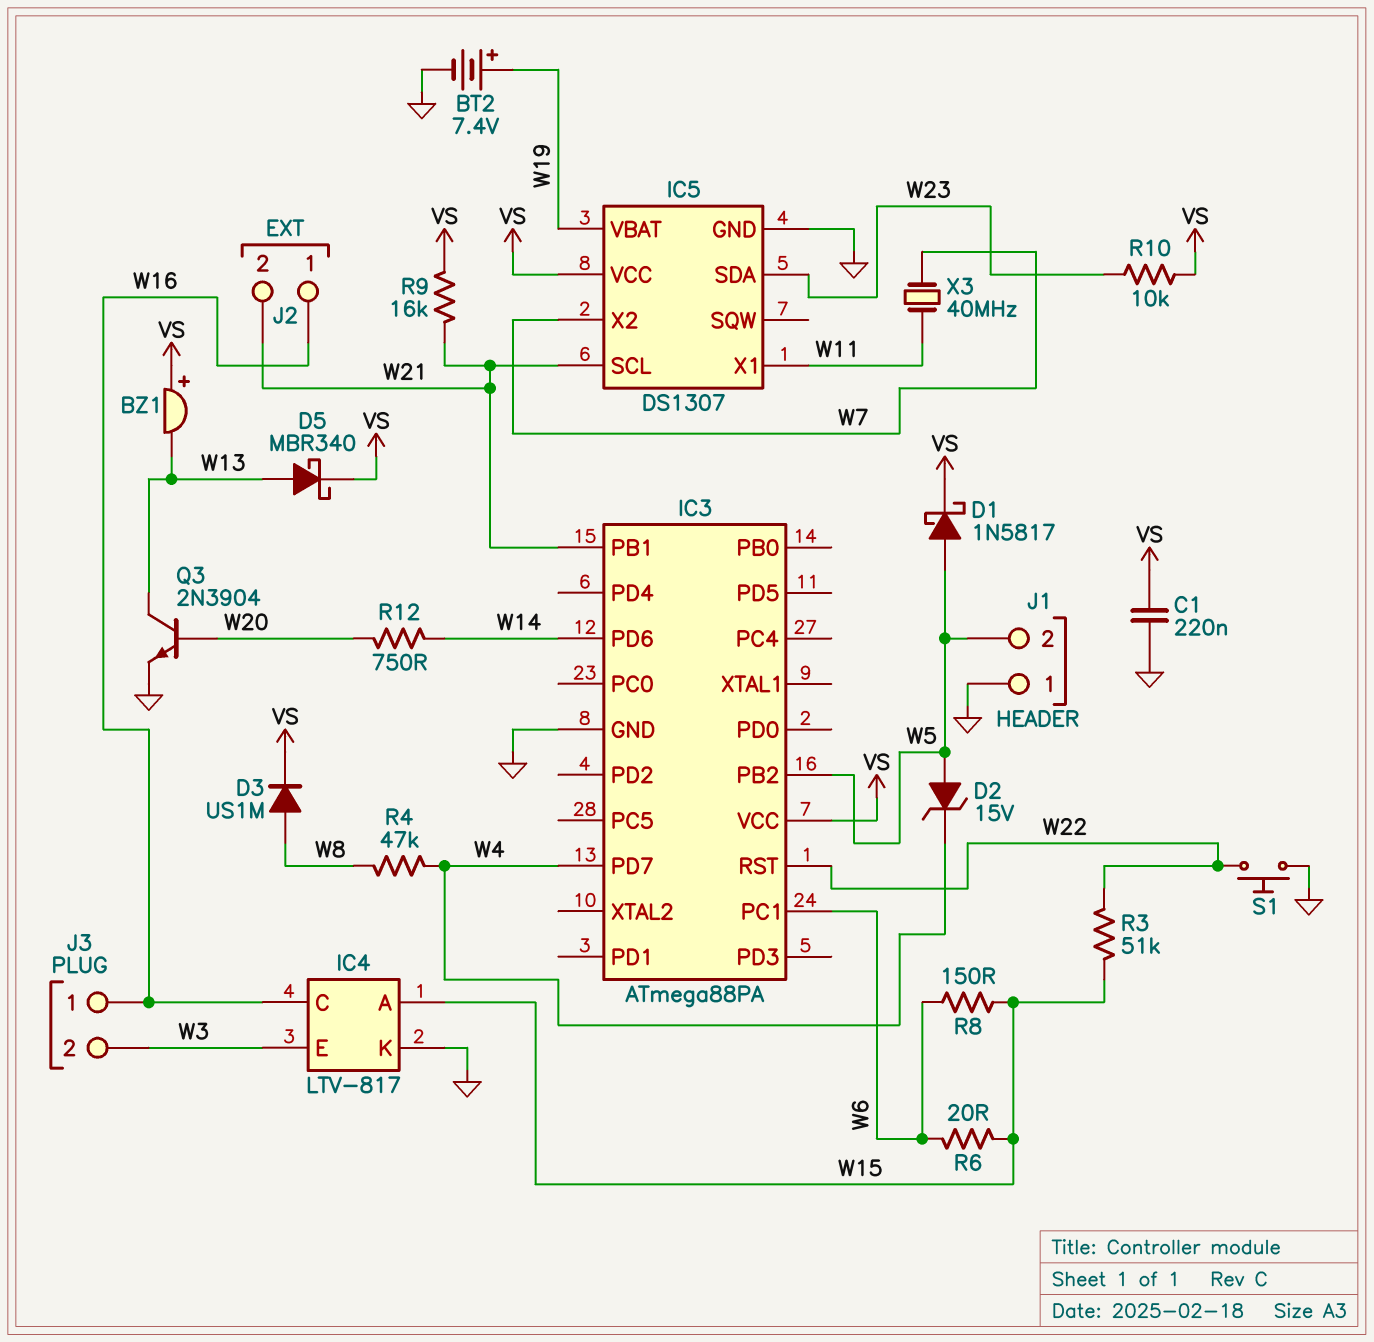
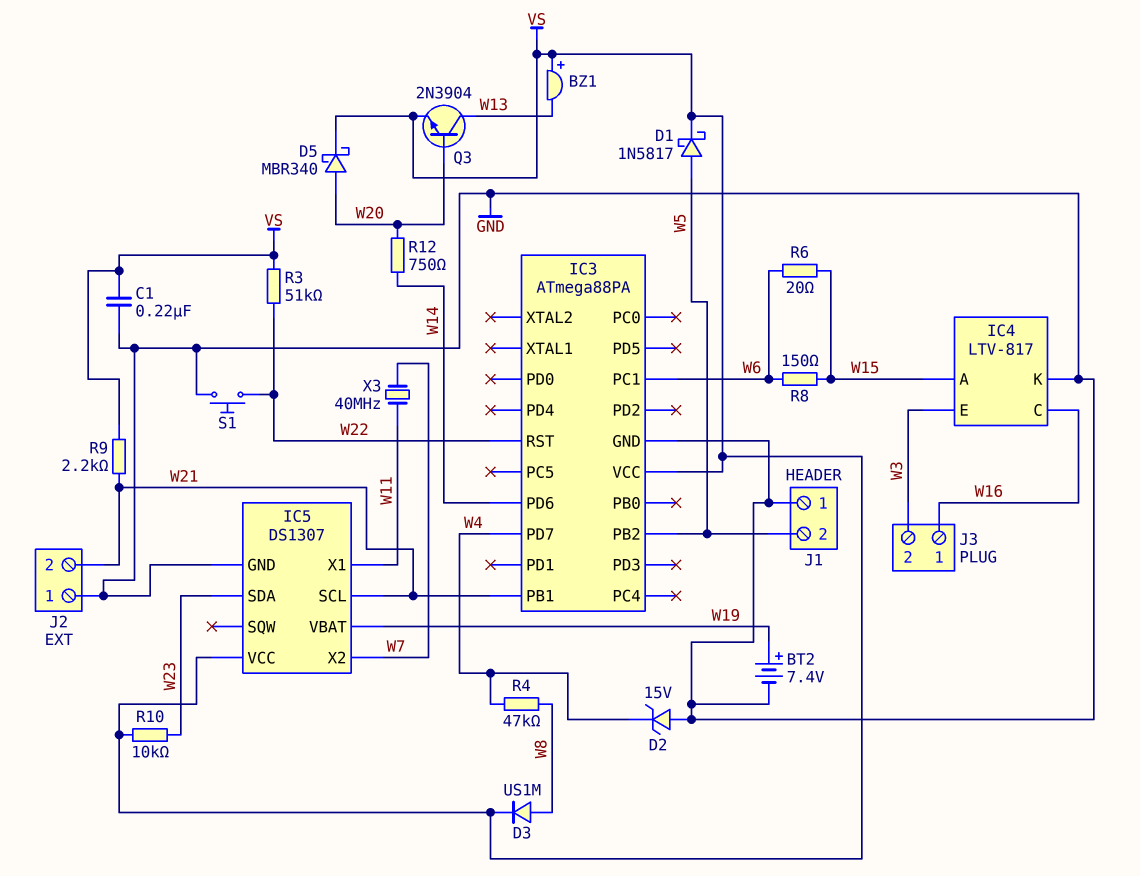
D2: zener 15V (A W5, K W4) -> zener 15V (A GND, K W4)
D5: schottky MBR340 (A W13, K VS) -> schottky MBR340 (A W20, K VS)
J2 pin 1: W16 -> GND
Q3: NPN 2N3904 (B W20, C W13, E GND) -> NPN 2N3904 (B W20, C W13, E VS)
R3: 51k (W15, W22) -> 51k (VS, W22)
R9: 16k (VS, W21) -> 2.2k (VS, W21)

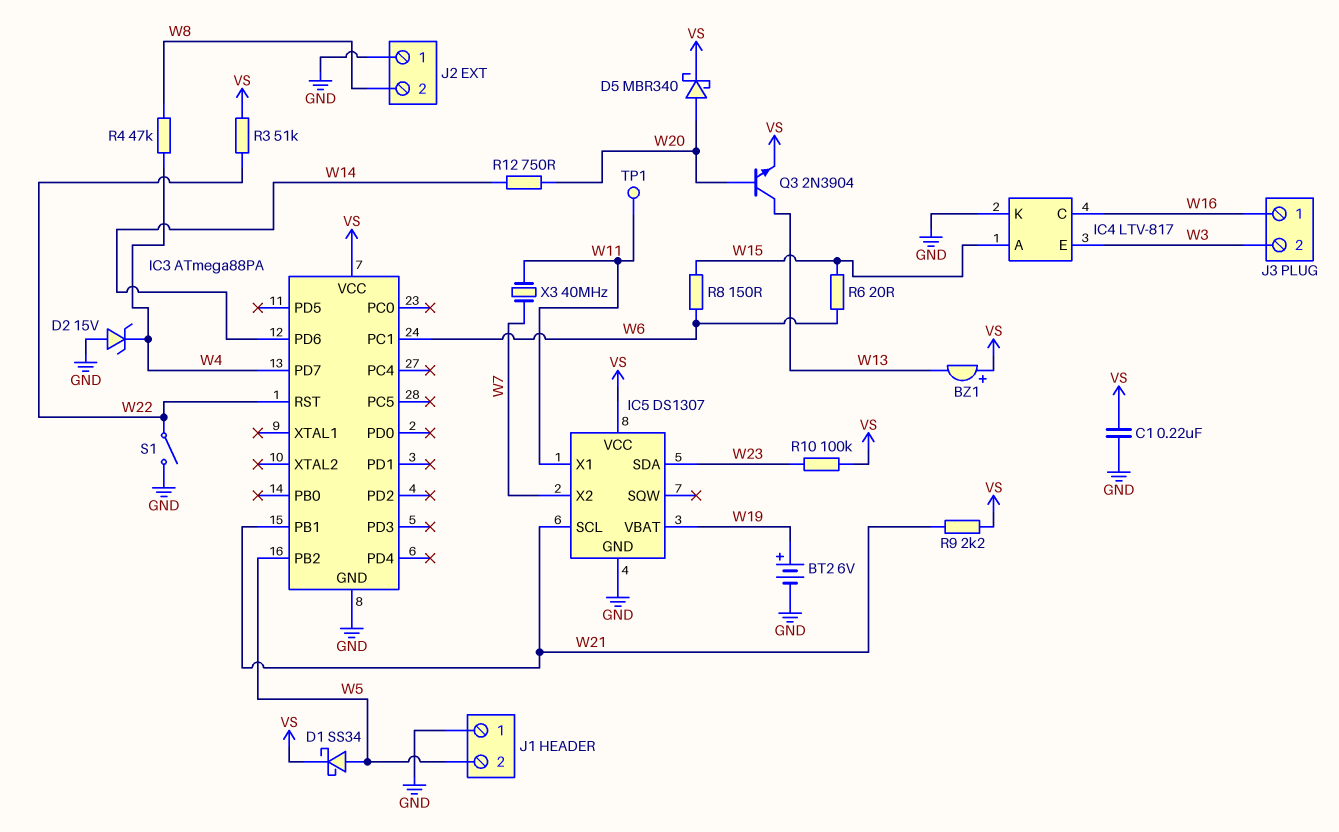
BT2: 7.4V (plus W19, minus GND) -> 6V (plus W19, minus GND)
D1: schottky 1N5817 (A W5, K VS) -> schottky SS34 (A W5, K VS)
D3: diode US1M (A W8, K VS) -> none
J2 pin 2: W21 -> W8
R10: 10k (VS, W23) -> 100k (VS, W23)
S1: button (GND, W22) -> switch (GND, W22)
TP1: none -> test point (W11)

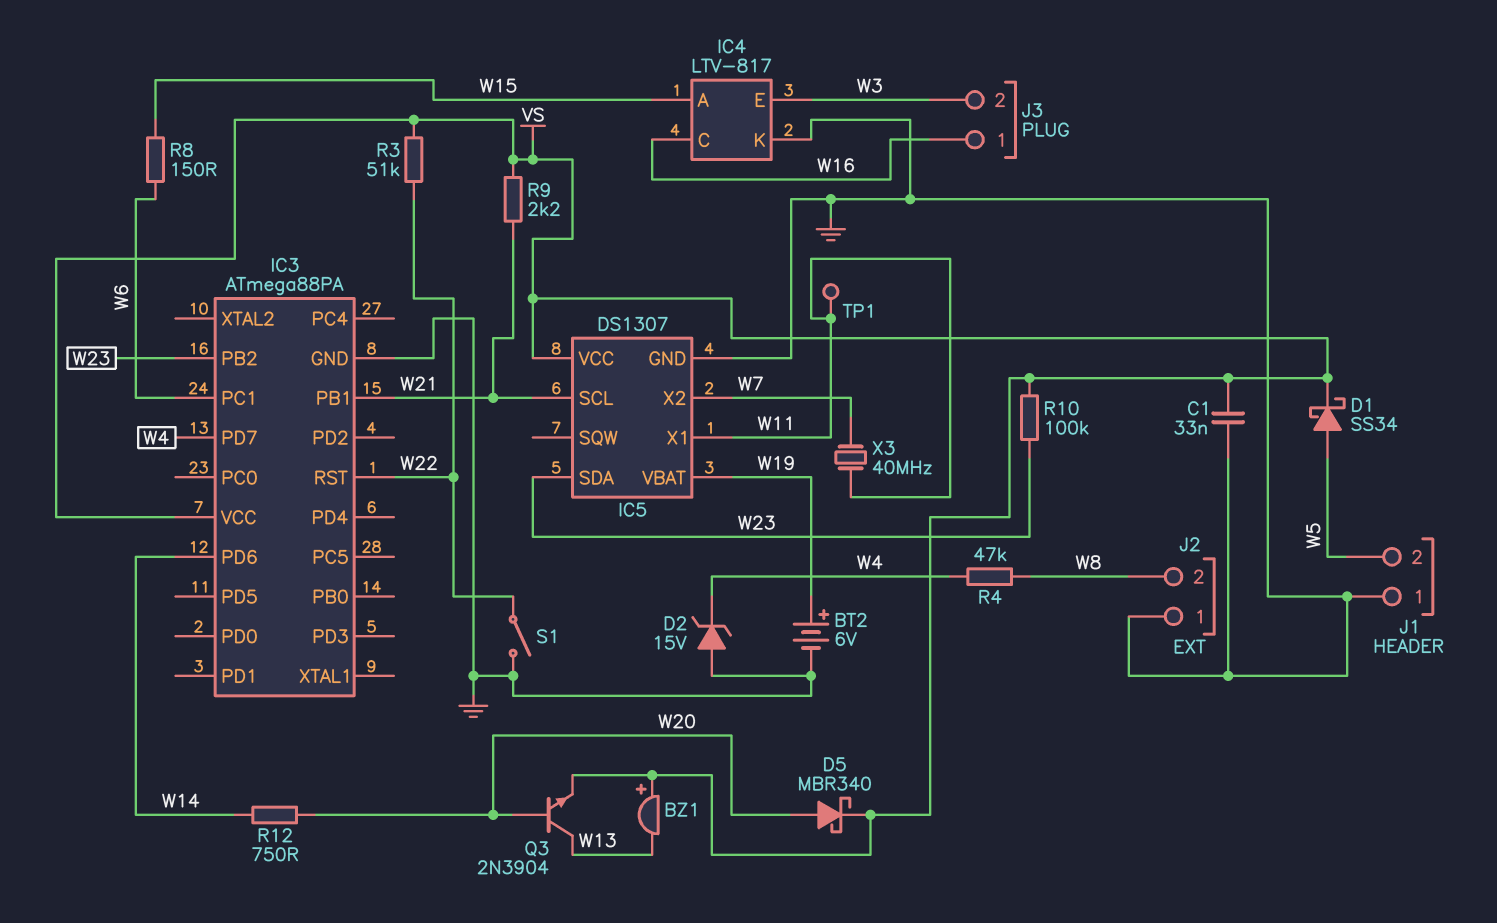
C1: 220nF (GND, VS) -> 33nF (GND, VS)
IC3 pin PB2: W5 -> W23
R6: 20 (W6, W15) -> none

